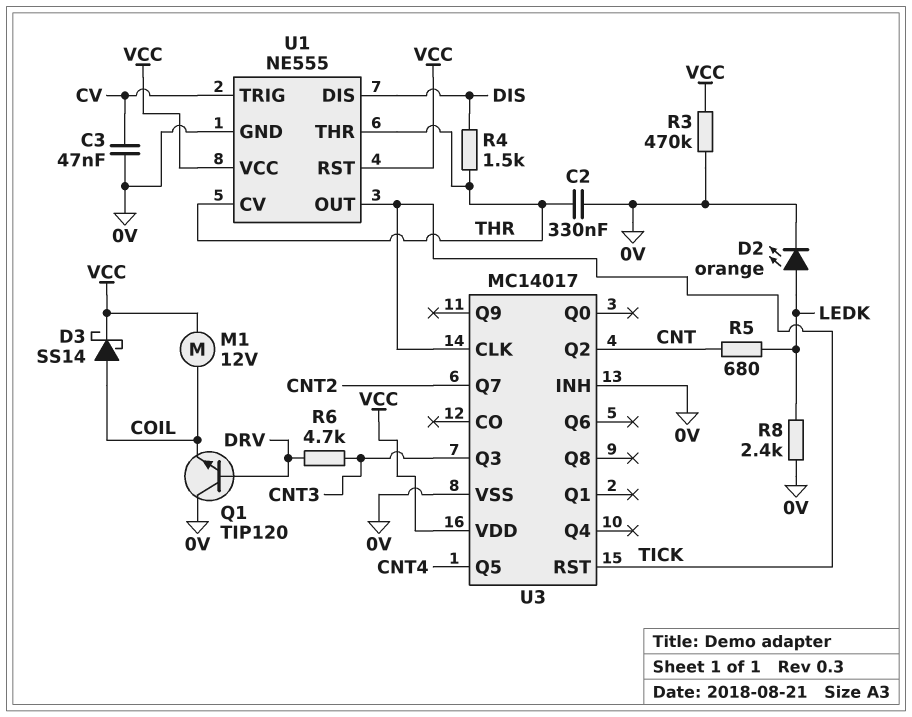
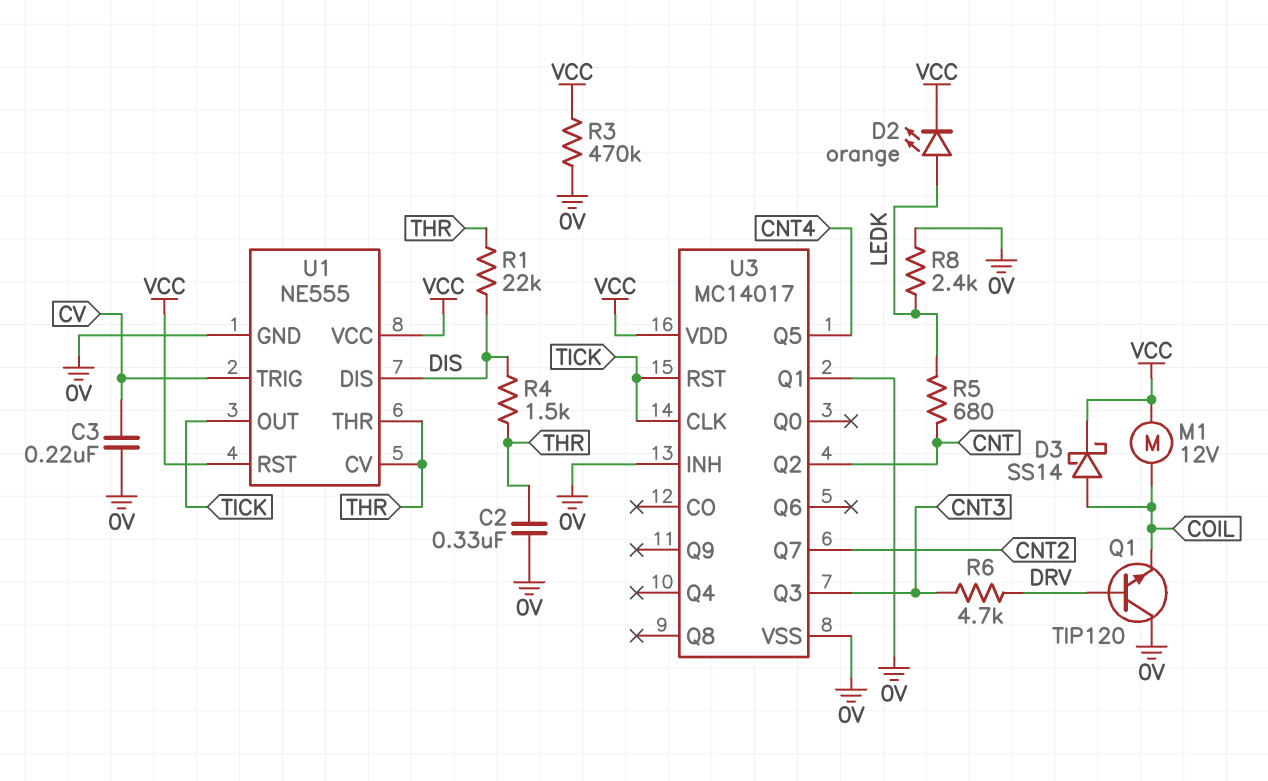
C3: 47nF (0V, CV) -> 220nF (0V, CV)
D2: LED orange (A LEDK, K 0V) -> LED orange (A LEDK, K VCC)
R1: none -> 22k (DIS, THR)
U3 pin Q1: none -> 0V

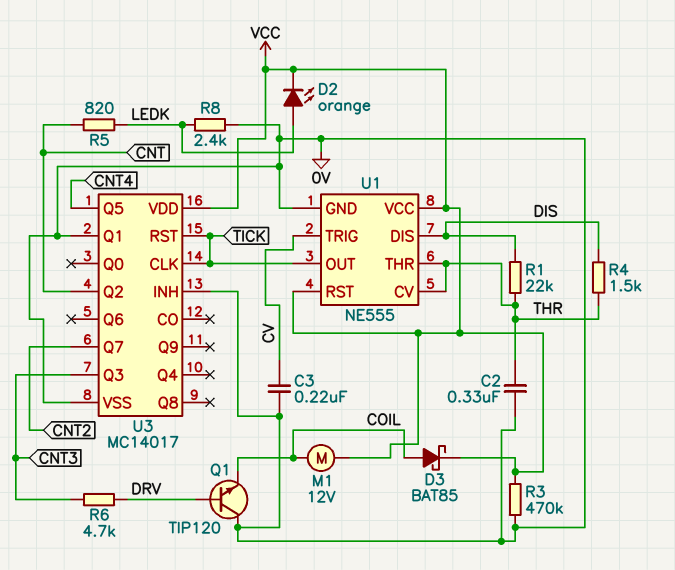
D3: schottky SS14 (A COIL, K VCC) -> schottky BAT85 (A COIL, K VCC)
R5: 680 (CNT, LEDK) -> 820 (CNT, LEDK)

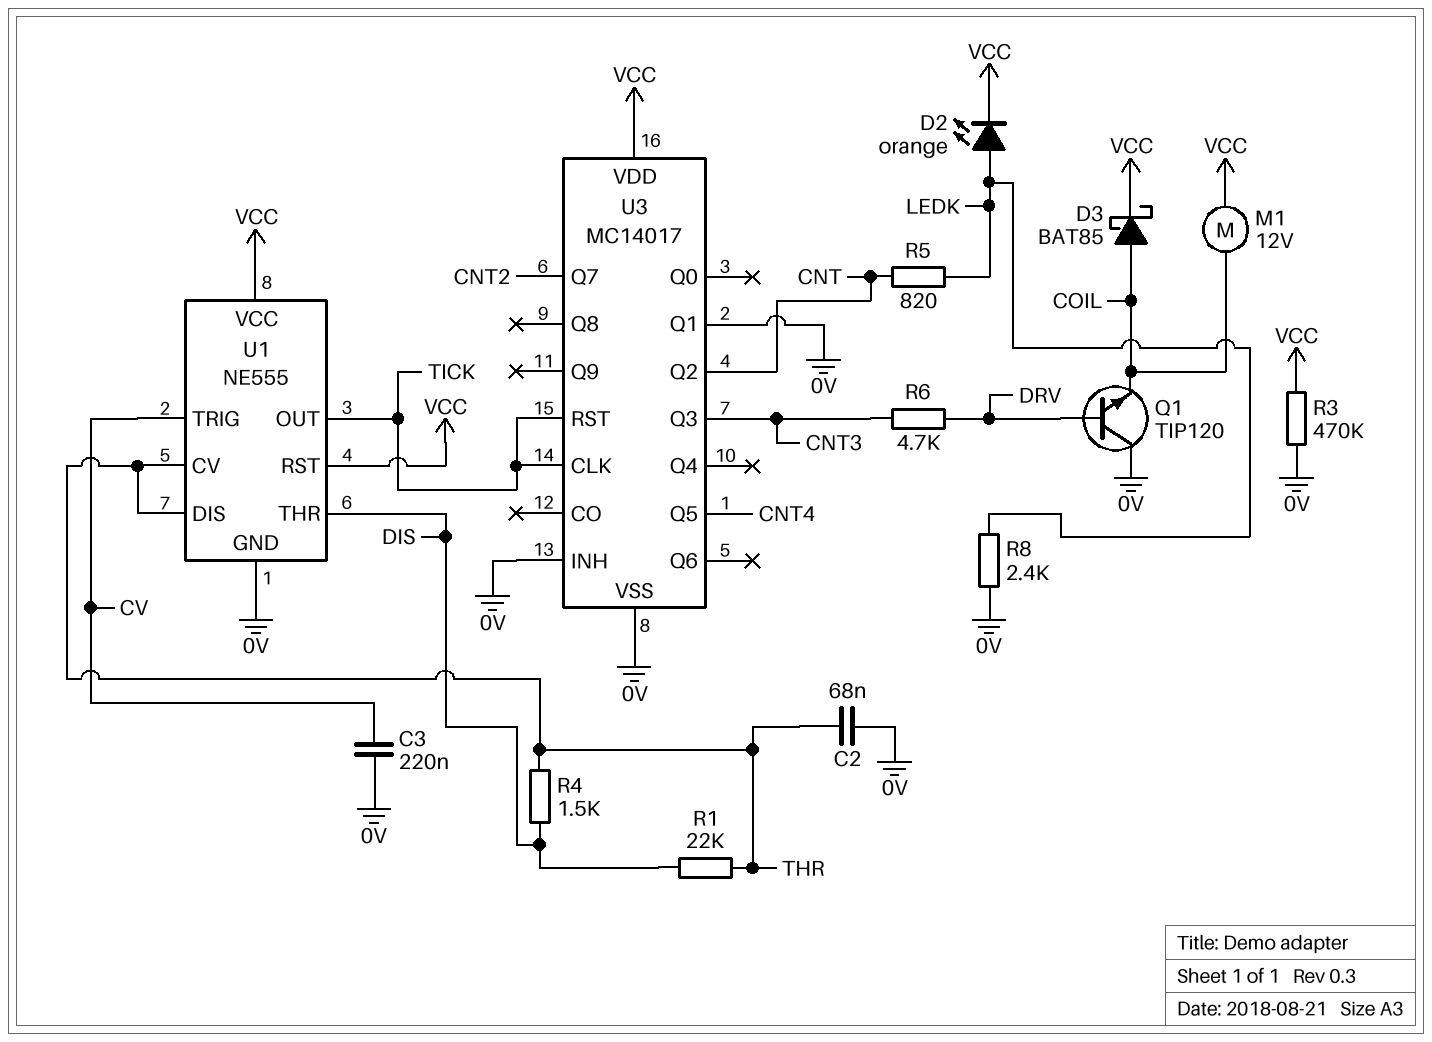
C2: 330nF (0V, THR) -> 68nF (0V, THR)
U1 pin DIS: DIS -> THR
U1 pin THR: THR -> DIS

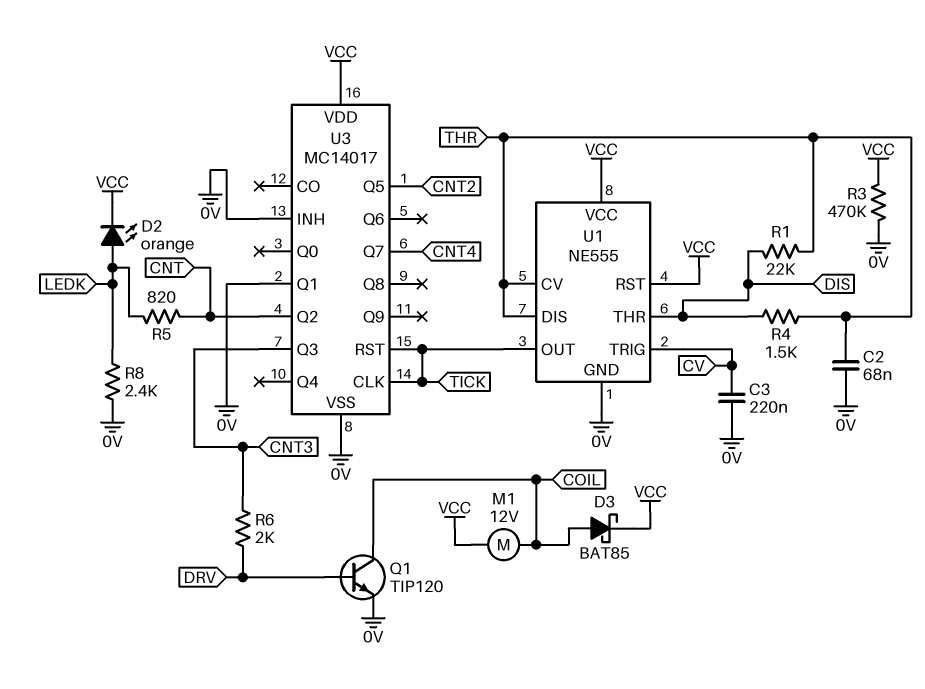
Q1: NPN TIP120 (B DRV, C 0V, E COIL) -> NPN TIP120 (B DRV, C COIL, E 0V)
R6: 4.7k (CNT3, DRV) -> 2k (CNT3, DRV)
U3 pin Q5: CNT4 -> CNT2
U3 pin Q7: CNT2 -> CNT4

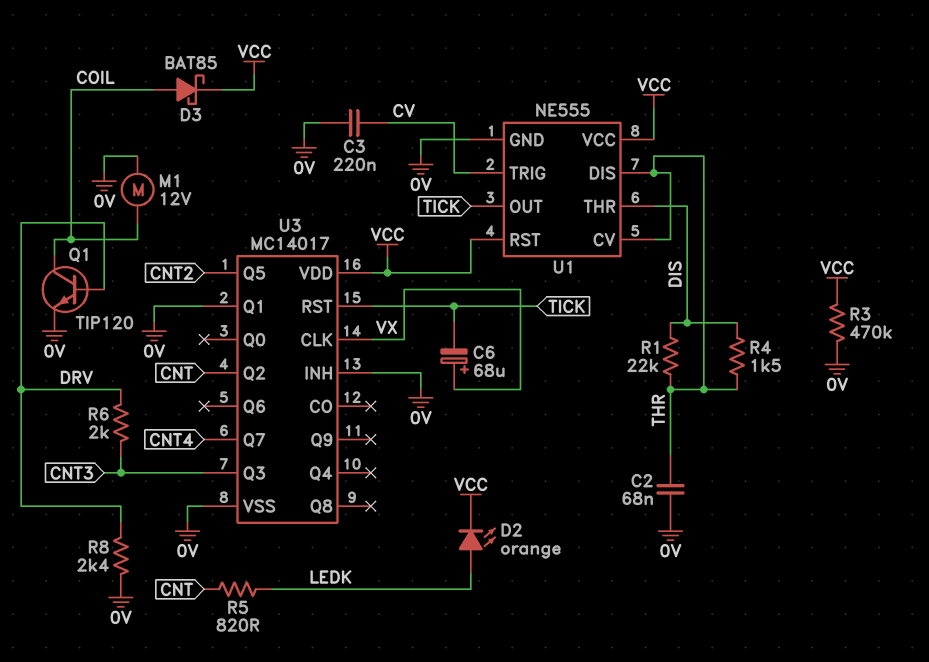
C6: none -> 68uF (plus VX, minus TICK)
M1: motor 12V (COIL, VCC) -> motor 12V (0V, COIL)
R8: 2.4k (0V, LEDK) -> 2.4k (0V, DRV)
U3 pin CLK: TICK -> VX

